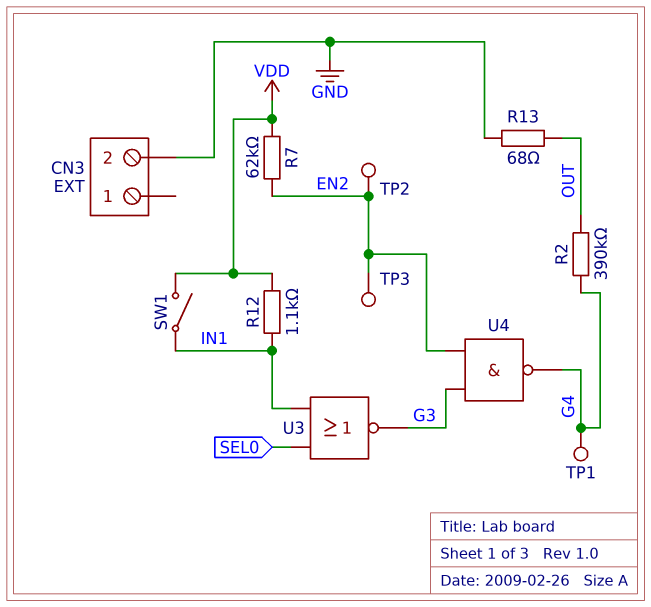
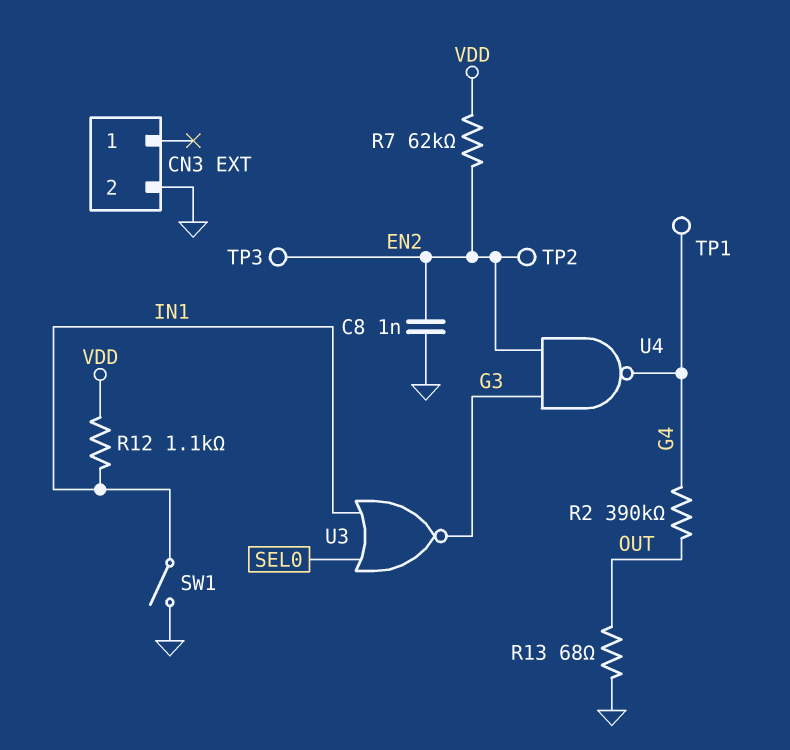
C8: none -> 1nF (EN2, GND)
SW1: switch (IN1, VDD) -> switch (GND, IN1)

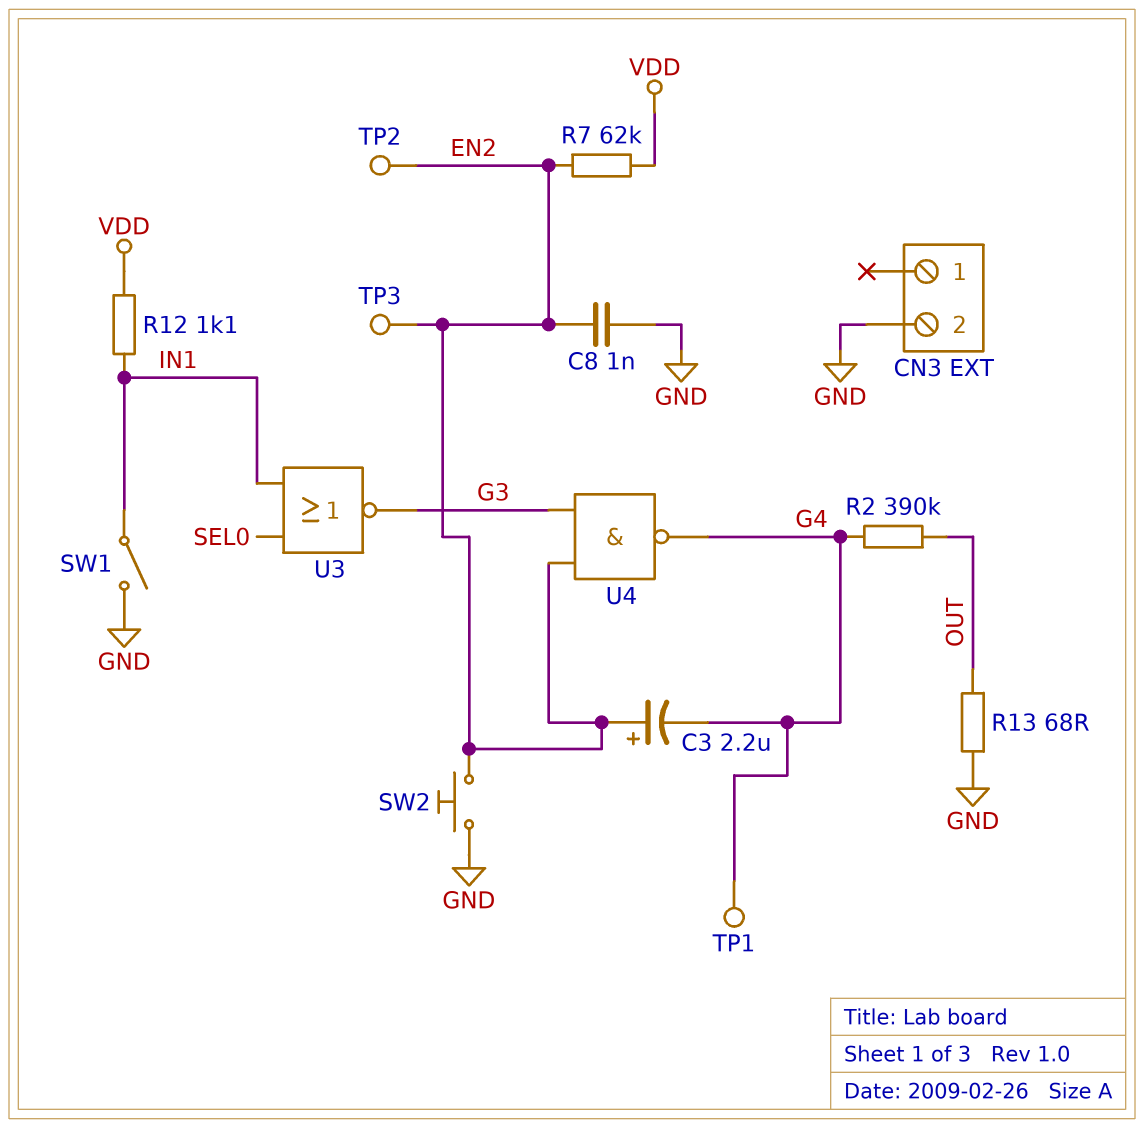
C3: none -> 2.2uF (plus EN2, minus G4)
SW2: none -> button (EN2, GND)

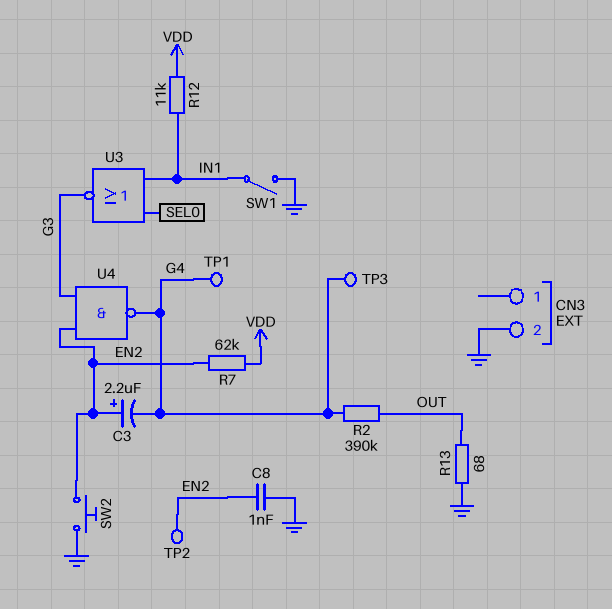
R12: 1.1k (IN1, VDD) -> 11k (IN1, VDD)
TP3: test point (EN2) -> test point (G4)

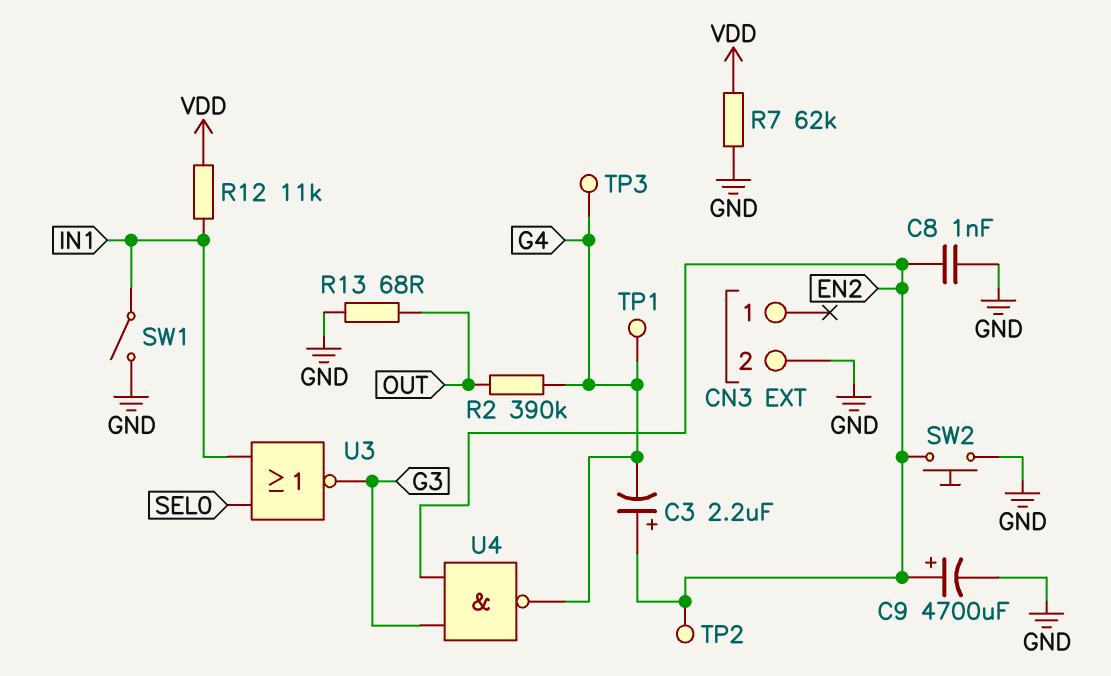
C9: none -> 4700uF (plus EN2, minus GND)
R7: 62k (EN2, VDD) -> 62k (GND, VDD)

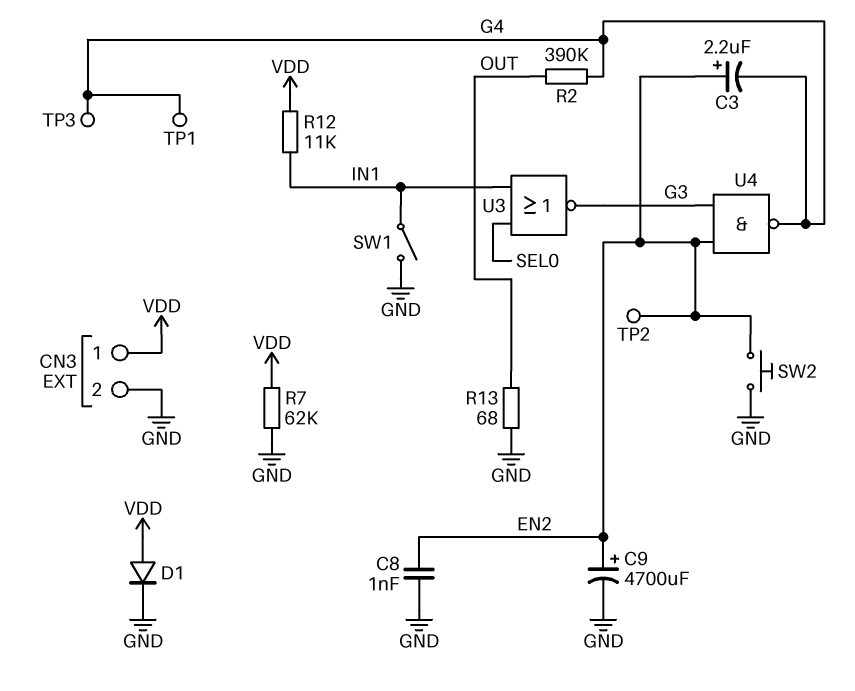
CN3 pin 1: none -> VDD
D1: none -> diode (A VDD, K GND)

